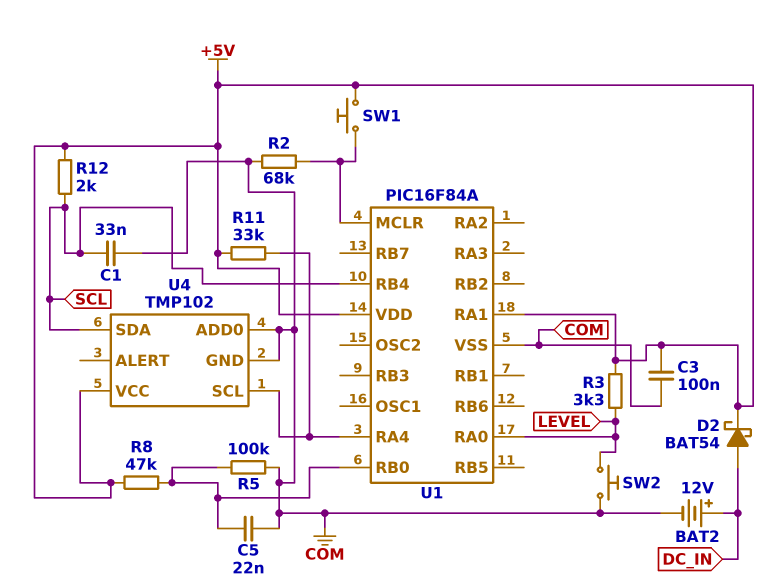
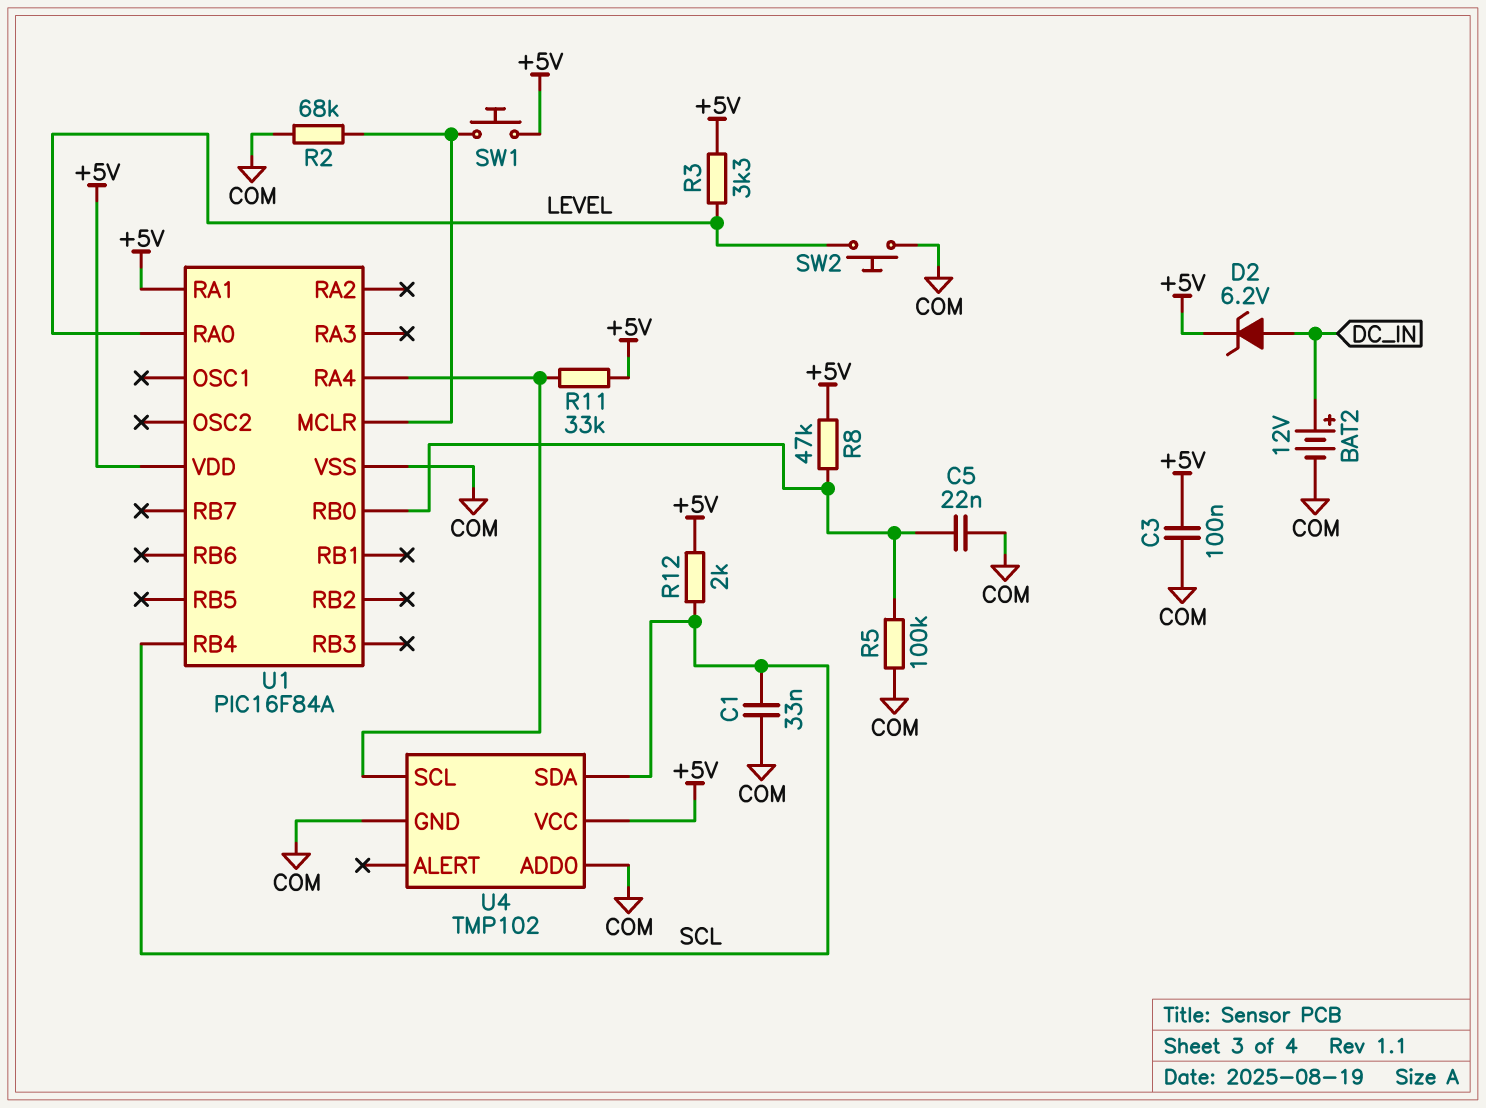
D2: schottky BAT54 (A DC_IN, K +5V) -> zener 6.2V (A DC_IN, K +5V)

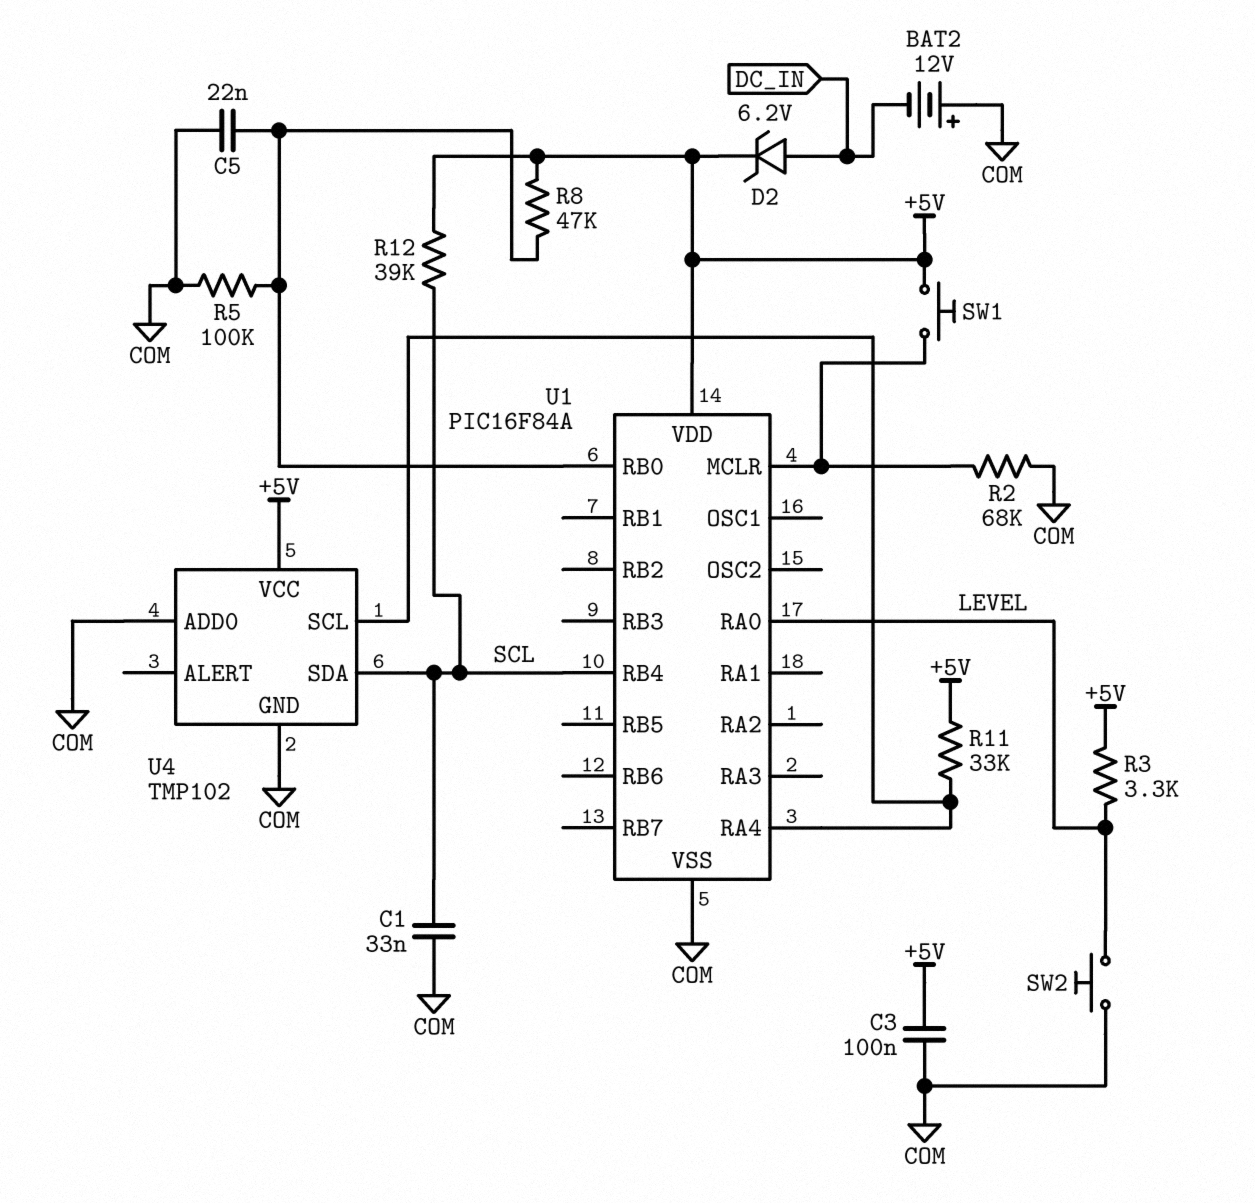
BAT2: 12V (plus DC_IN, minus COM) -> 12V (plus COM, minus DC_IN)
R12: 2k (+5V, SCL) -> 39k (+5V, SCL)
U1 pin RA1: +5V -> none

